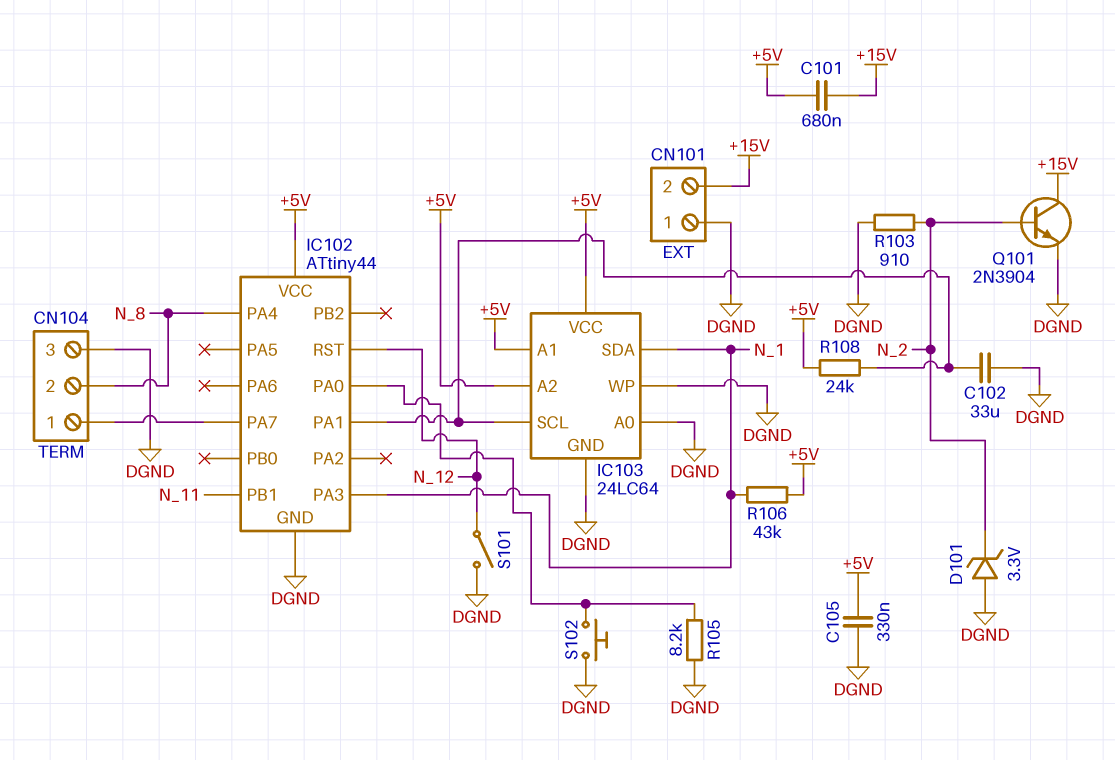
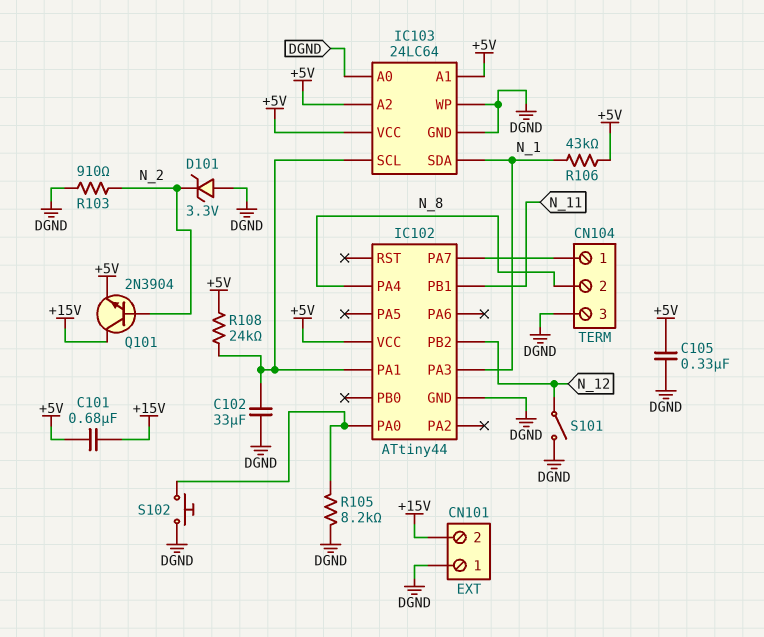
IC102 pin PB2: none -> N_12
IC102 pin RST: N_12 -> none
Q101: NPN 2N3904 (B N_2, C +15V, E DGND) -> NPN 2N3904 (B N_2, C +15V, E +5V)

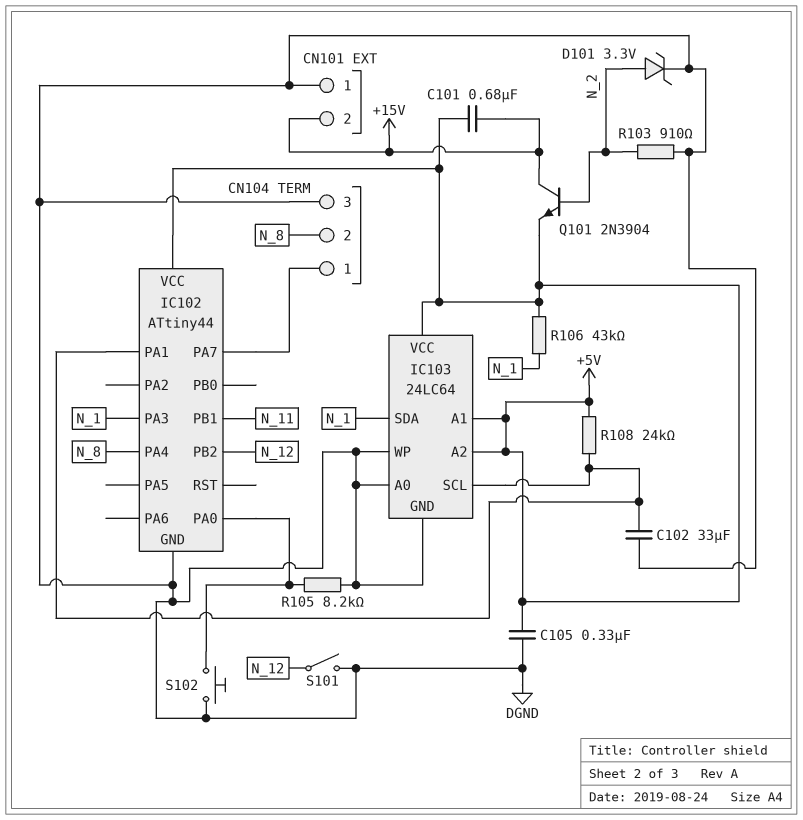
D101: zener 3.3V (A DGND, K N_2) -> zener 3.3V (A N_2, K DGND)

